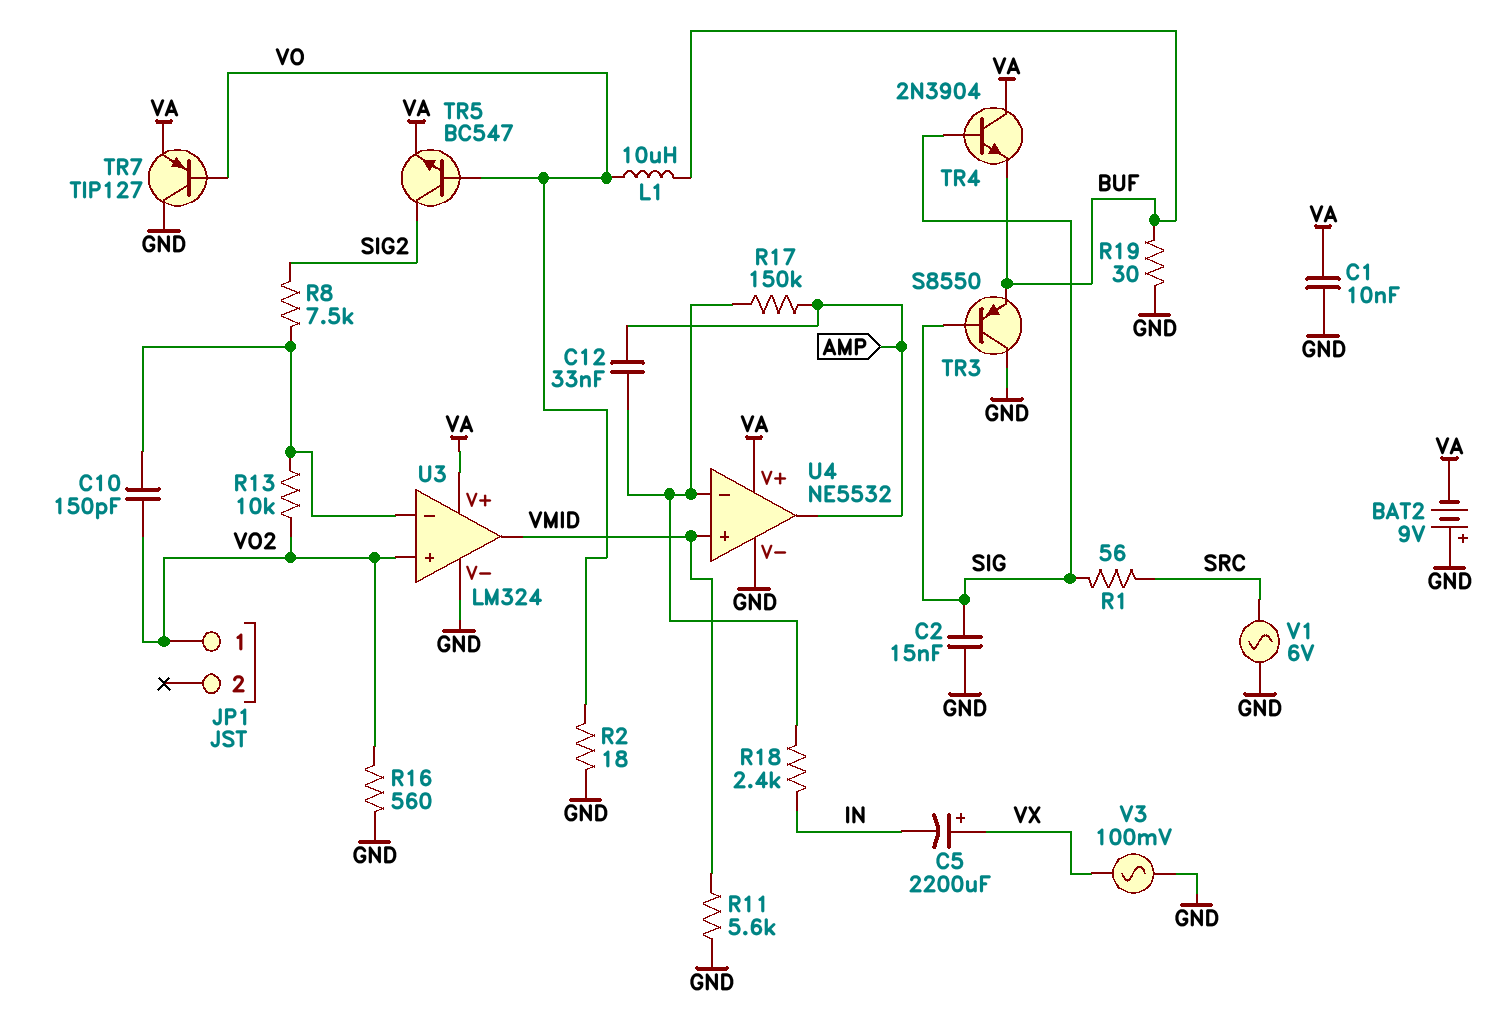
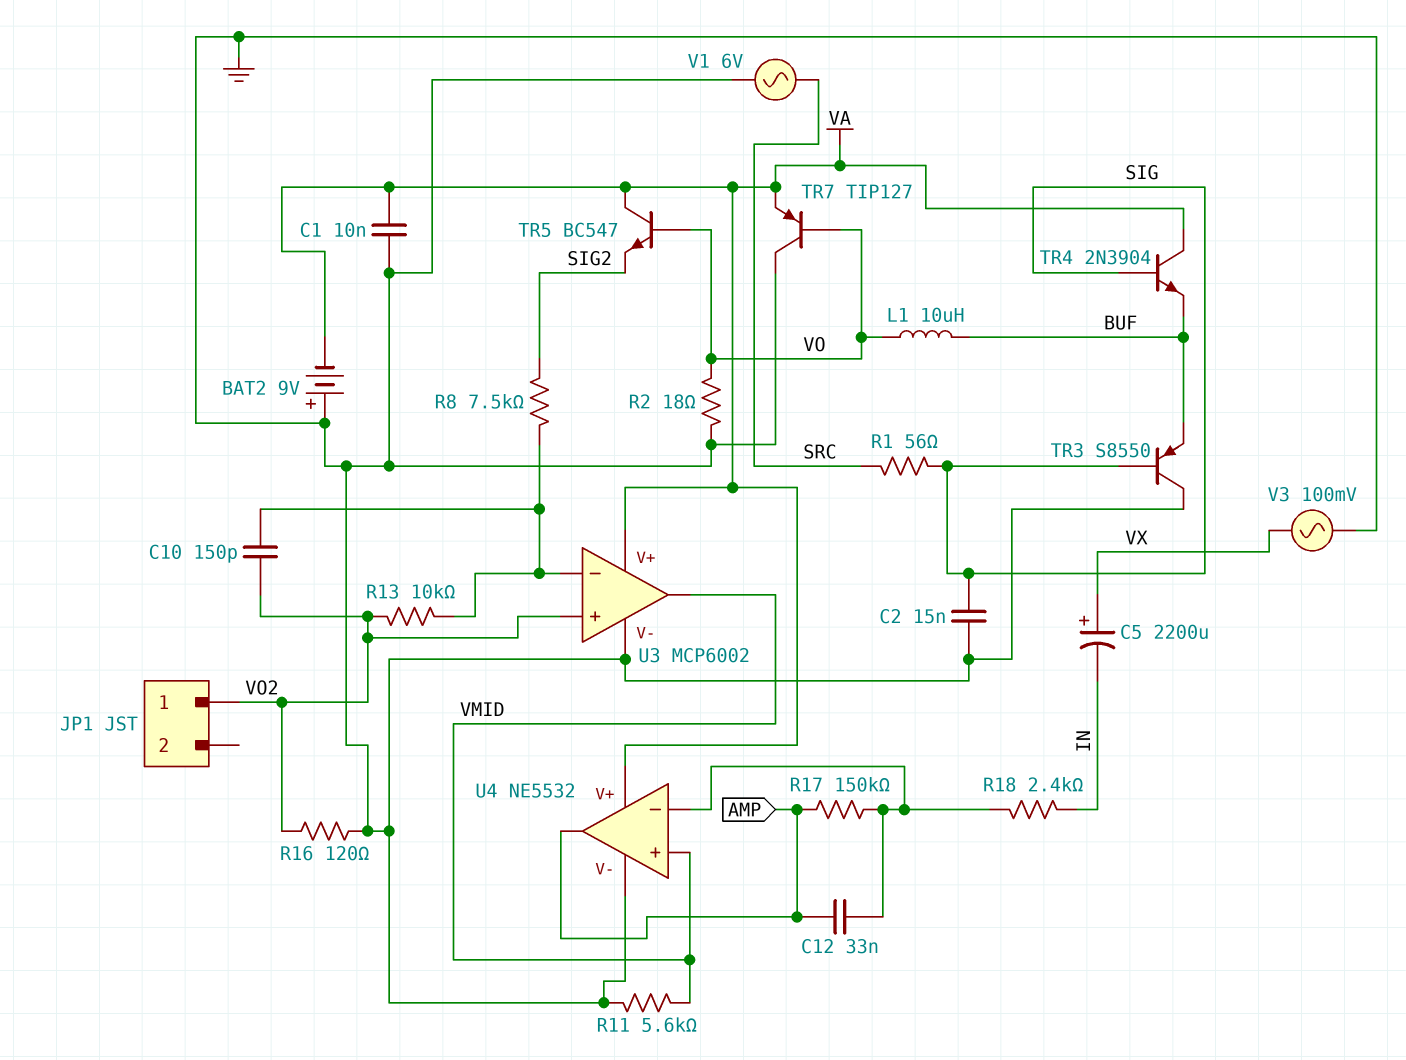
R16: 560 (GND, VO2) -> 120 (GND, VO2)
R19: 30 (BUF, GND) -> none
TR5: NPN BC547 (B VO, C SIG2, E VA) -> NPN BC547 (B VO, C VA, E SIG2)
U3: LM324 -> MCP6002

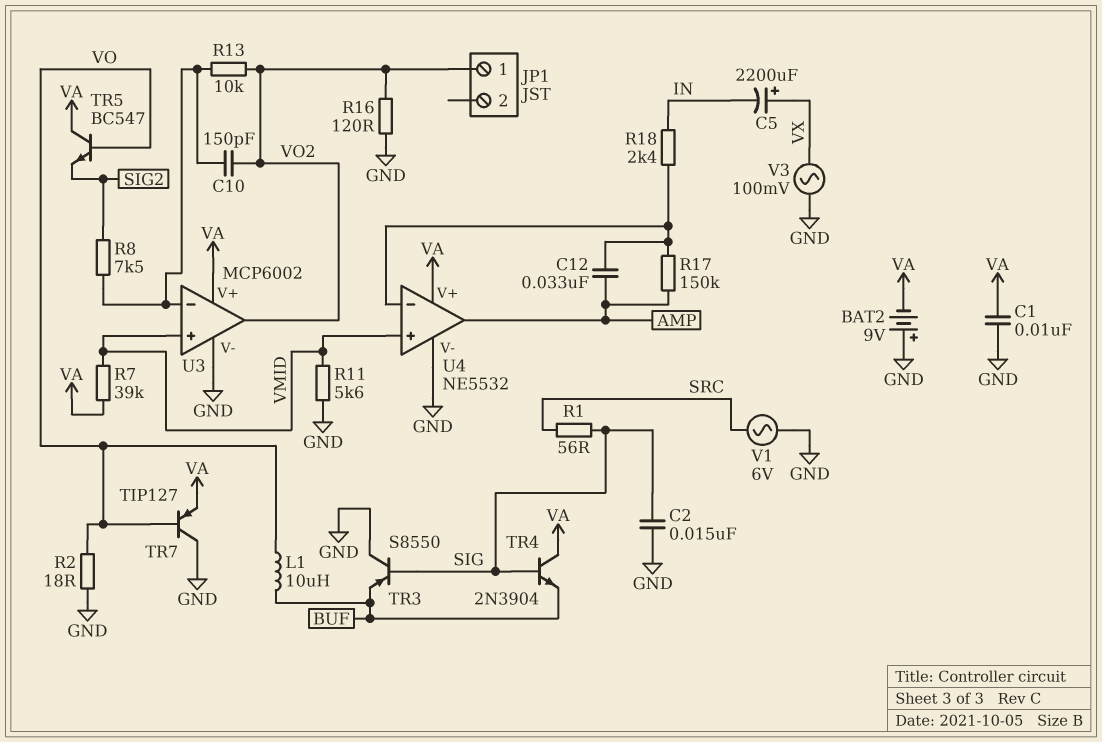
R7: none -> 39k (VA, VMID)
U3 pin in+: VO2 -> VMID
U3 pin out: VMID -> VO2

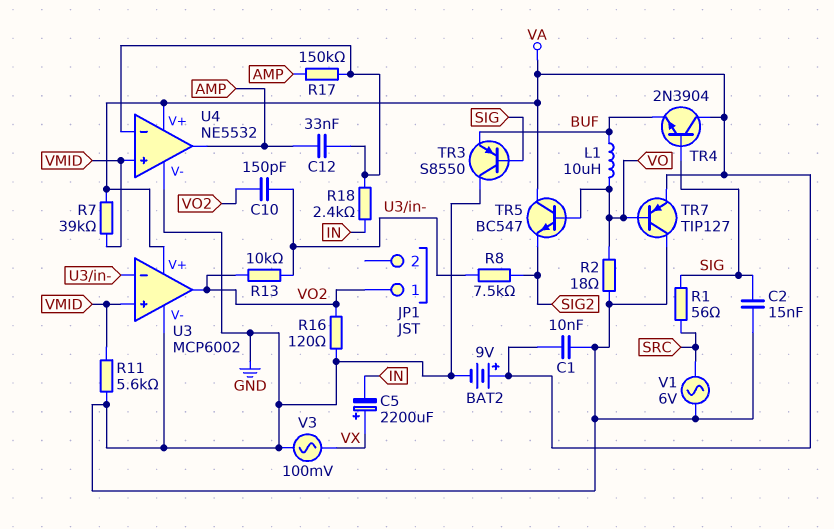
BAT2: 9V (plus GND, minus VA) -> 9V (plus VA, minus GND)

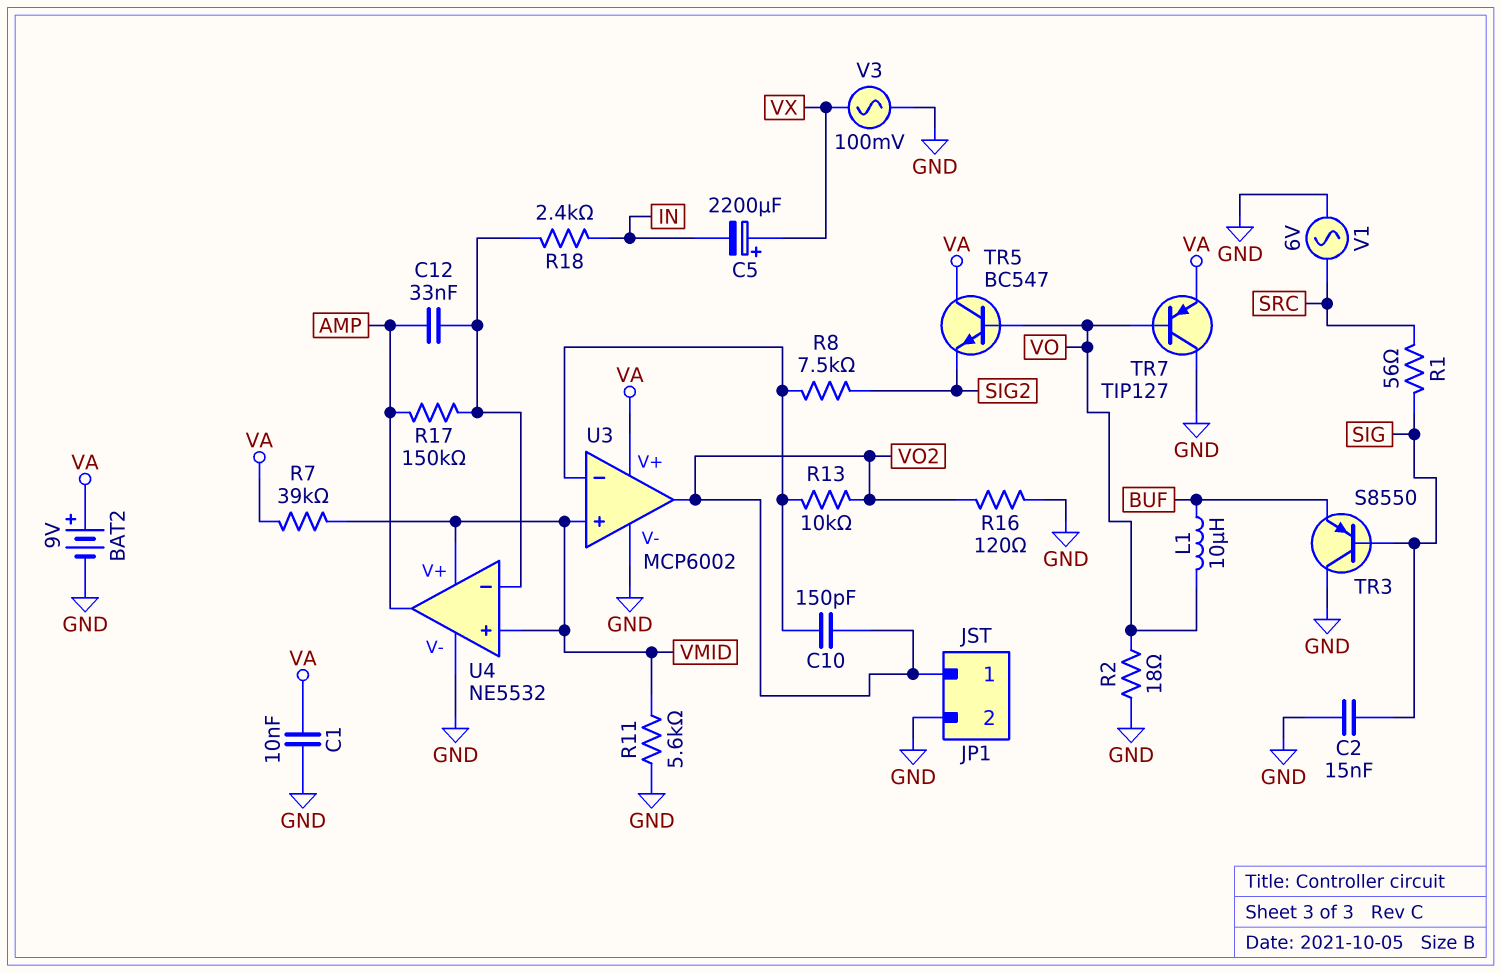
JP1 pin 2: none -> GND
TR4: NPN 2N3904 (B SIG, C VA, E BUF) -> none
U4 pin V+: VA -> VMID

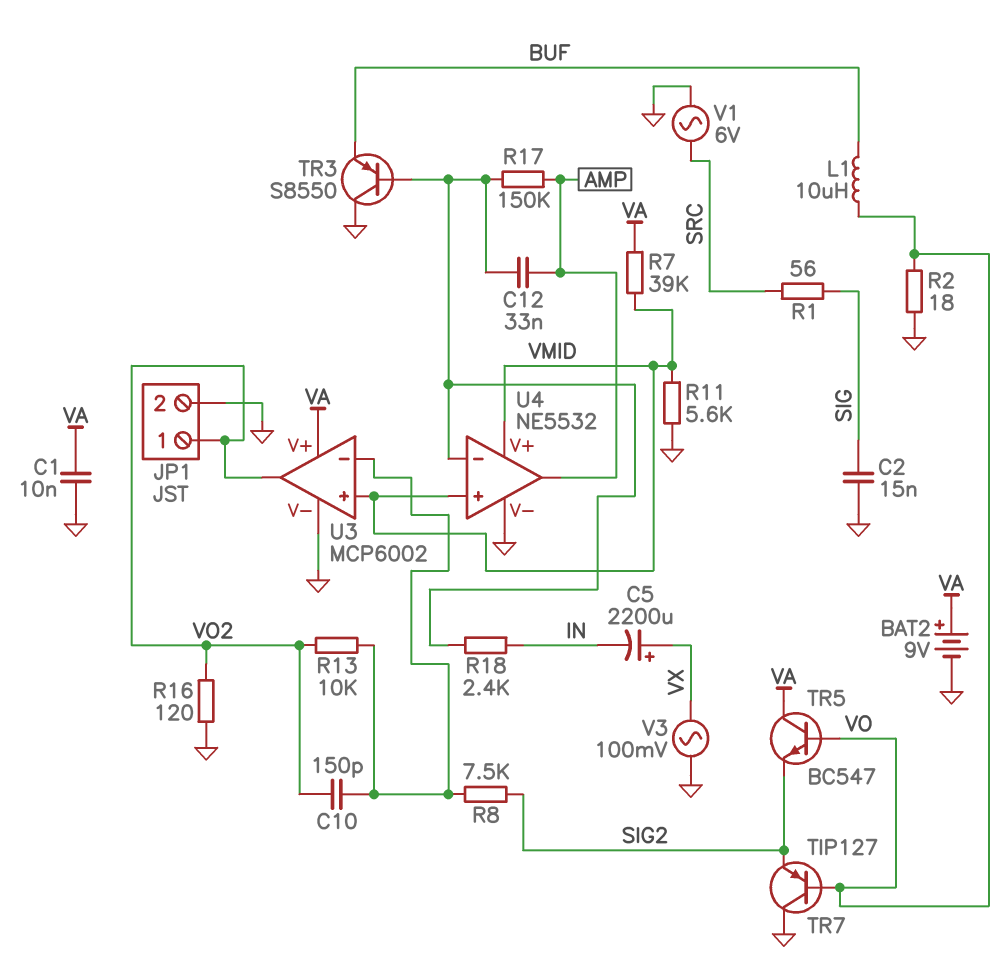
TR3: PNP S8550 (B SIG, C GND, E BUF) -> PNP S8550 (B U4/in-, C GND, E BUF)
TR7: PNP TIP127 (B VO, C GND, E VA) -> PNP TIP127 (B VO, C GND, E SIG2)

